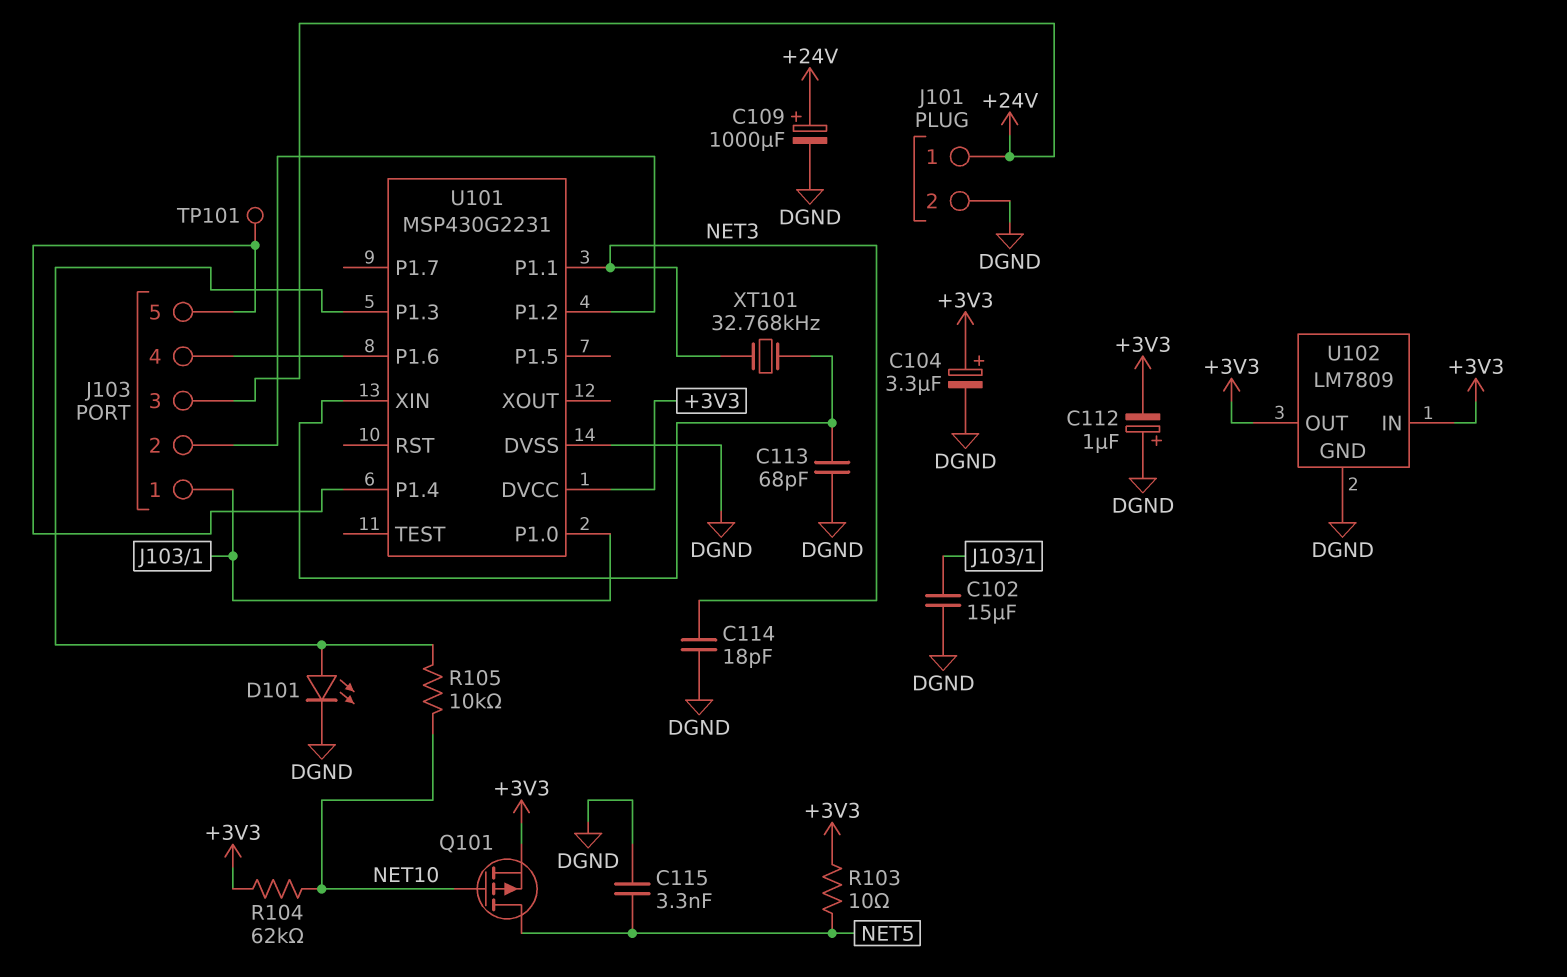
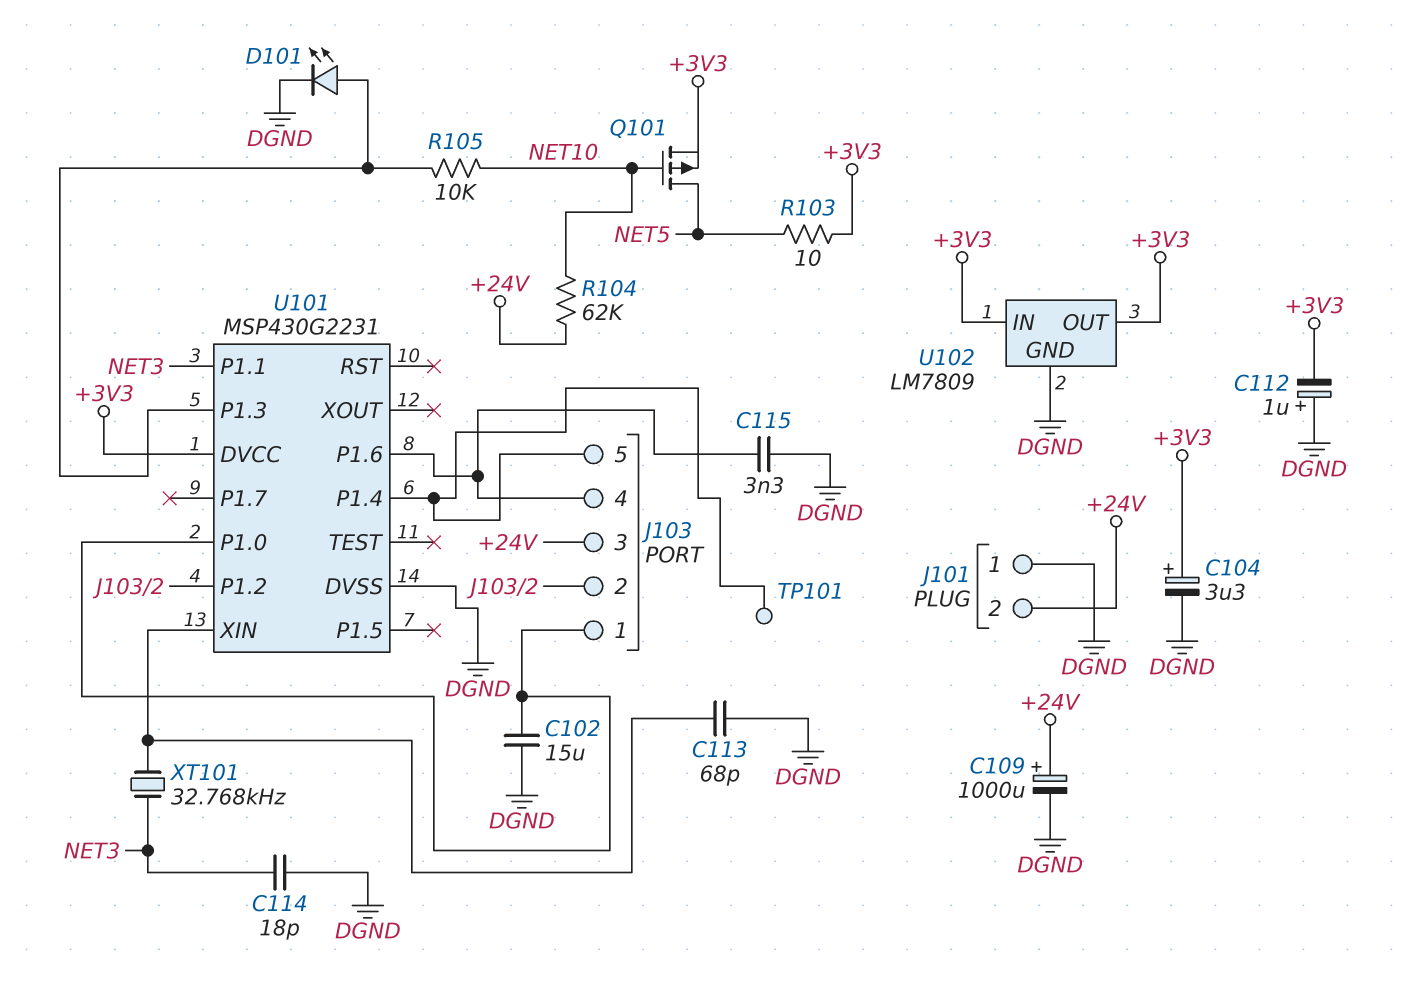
C115: 3.3nF (DGND, NET5) -> 3.3nF (DGND, J103/4)
J101 pin 1: +24V -> DGND
J101 pin 2: DGND -> +24V
R104: 62k (+3V3, NET10) -> 62k (+24V, NET10)

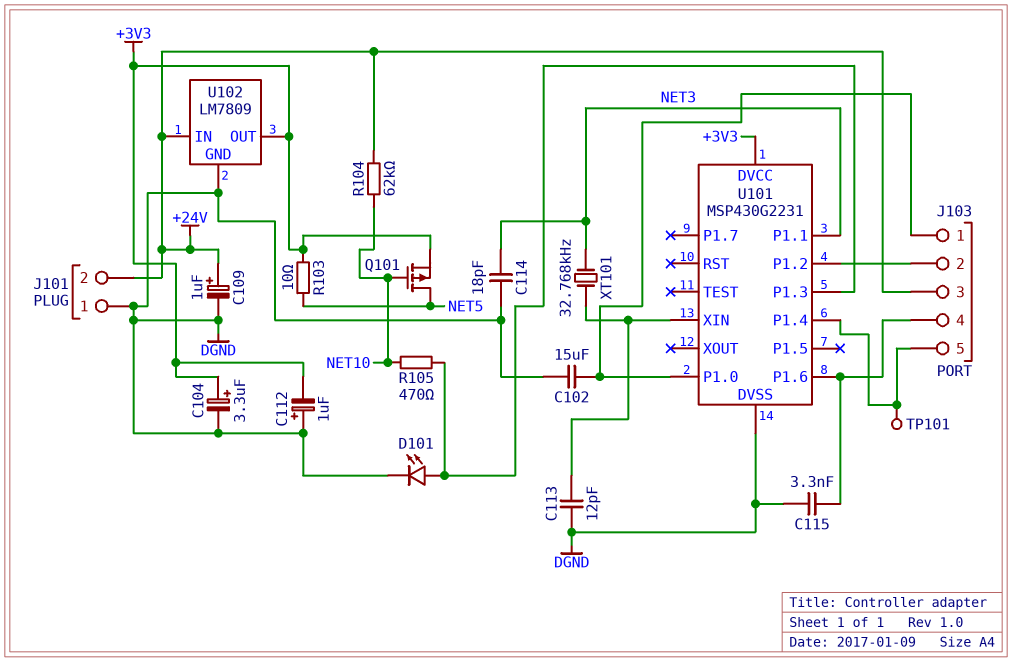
C109: 1000uF (plus +24V, minus DGND) -> 1uF (plus +24V, minus DGND)
C113: 68pF (DGND, U101/XIN) -> 12pF (DGND, U101/XIN)
R105: 10k (NET10, U101/P1.3) -> 470 (NET10, U101/P1.3)
U102 pin IN: +3V3 -> +24V

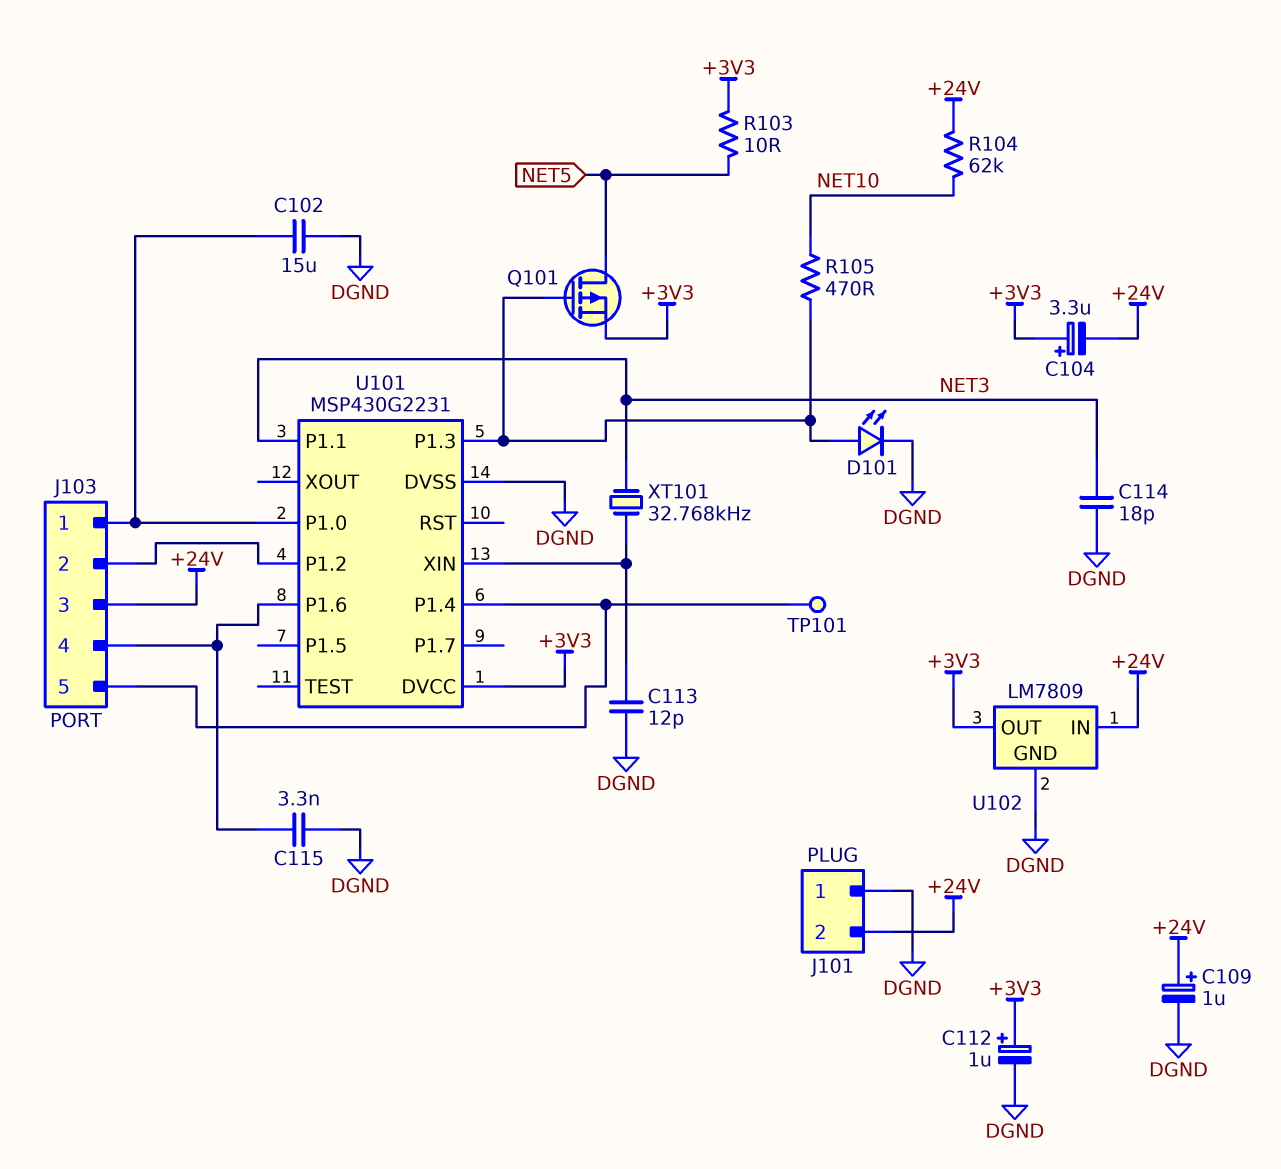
C104: 3.3uF (plus +3V3, minus DGND) -> 3.3uF (plus +3V3, minus +24V)
C112: 1uF (plus DGND, minus +3V3) -> 1uF (plus +3V3, minus DGND)
Q101: PMOS (G NET10, D NET5, S +3V3) -> PMOS (G U101/P1.3, D NET5, S +3V3)

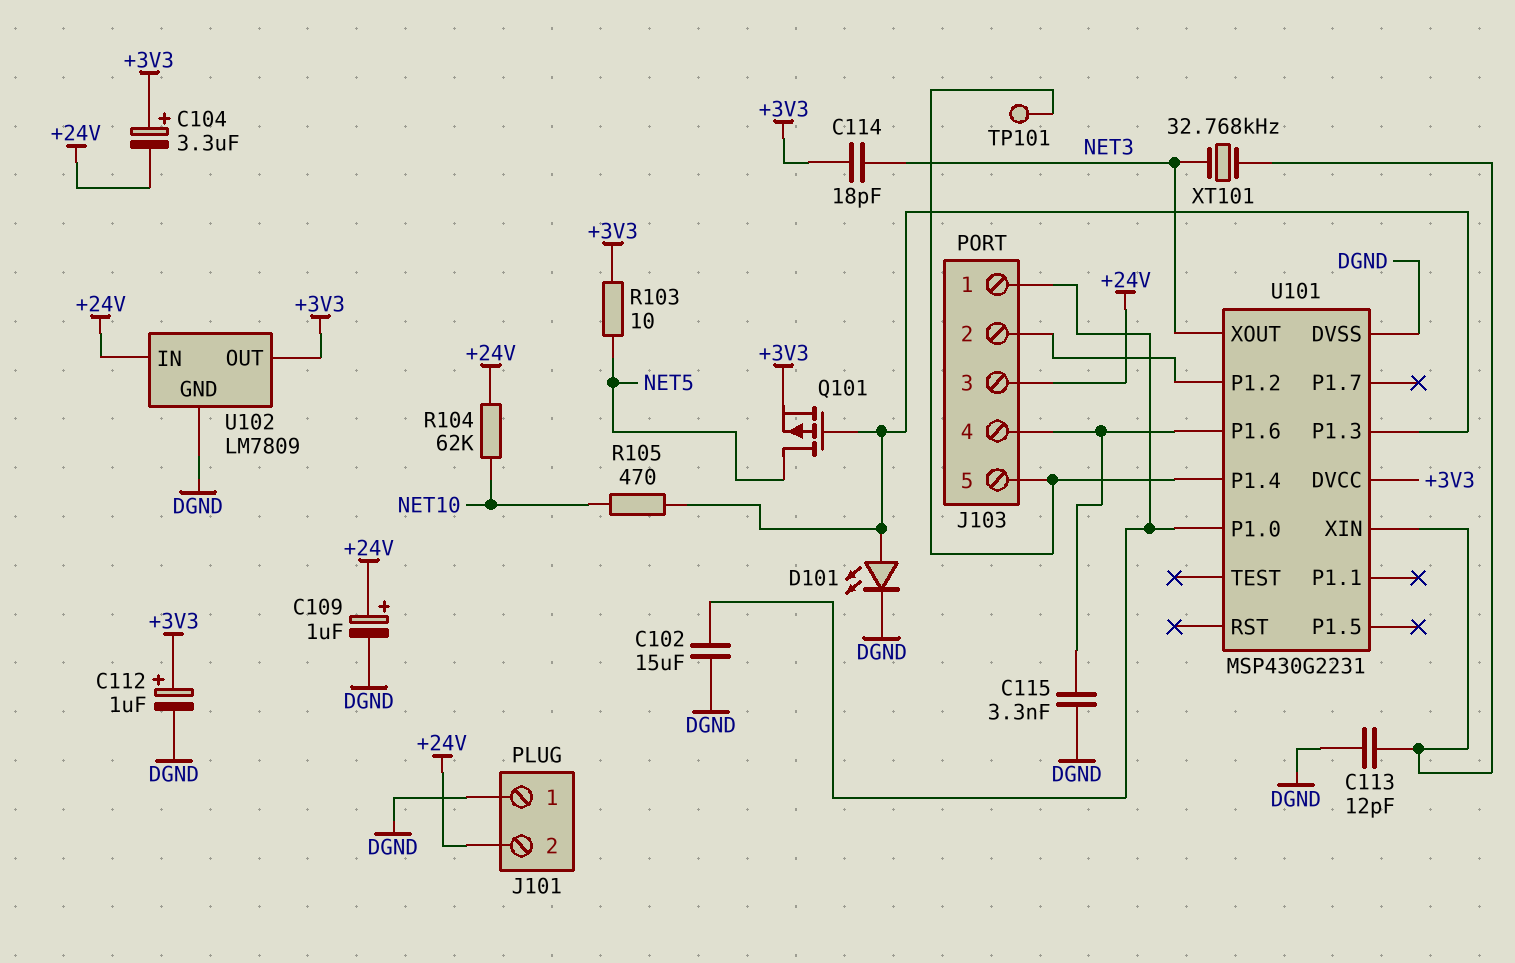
C114: 18pF (DGND, NET3) -> 18pF (+3V3, NET3)
U101 pin P1.1: NET3 -> none
U101 pin XOUT: none -> NET3

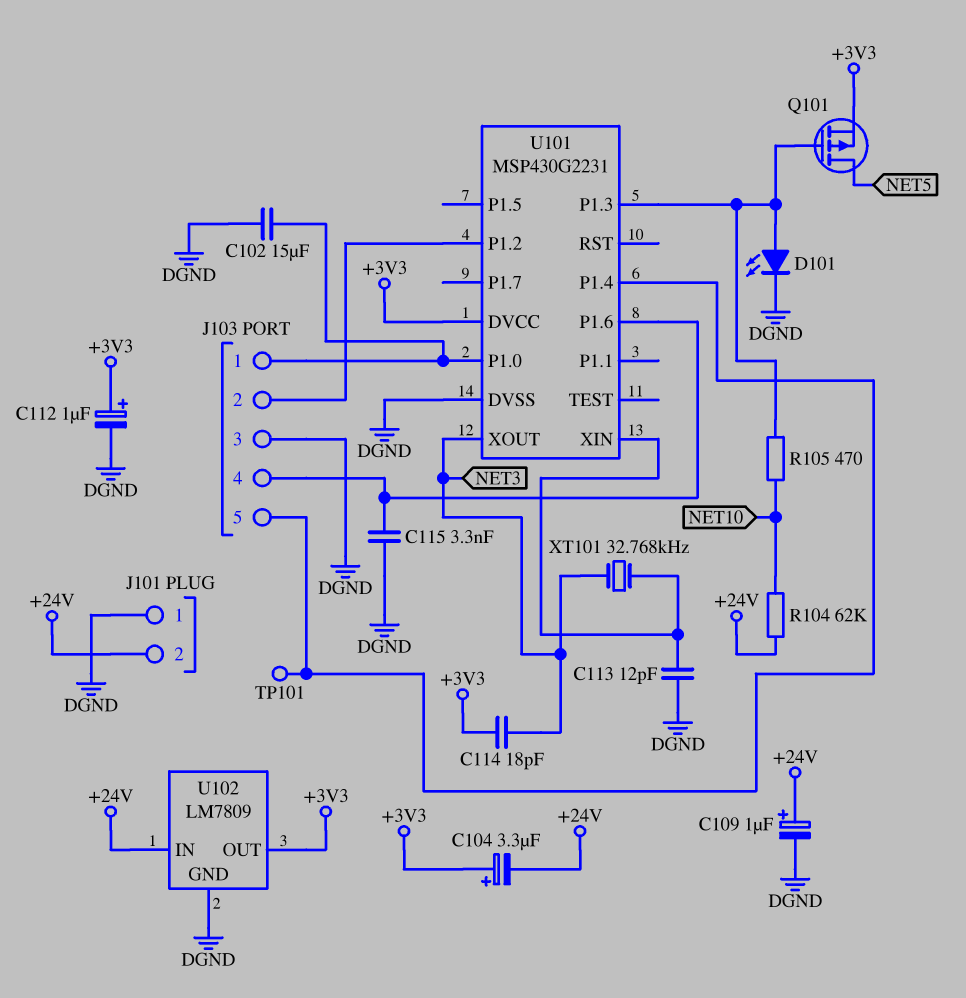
J103 pin 3: +24V -> DGND
R103: 10 (+3V3, NET5) -> none

